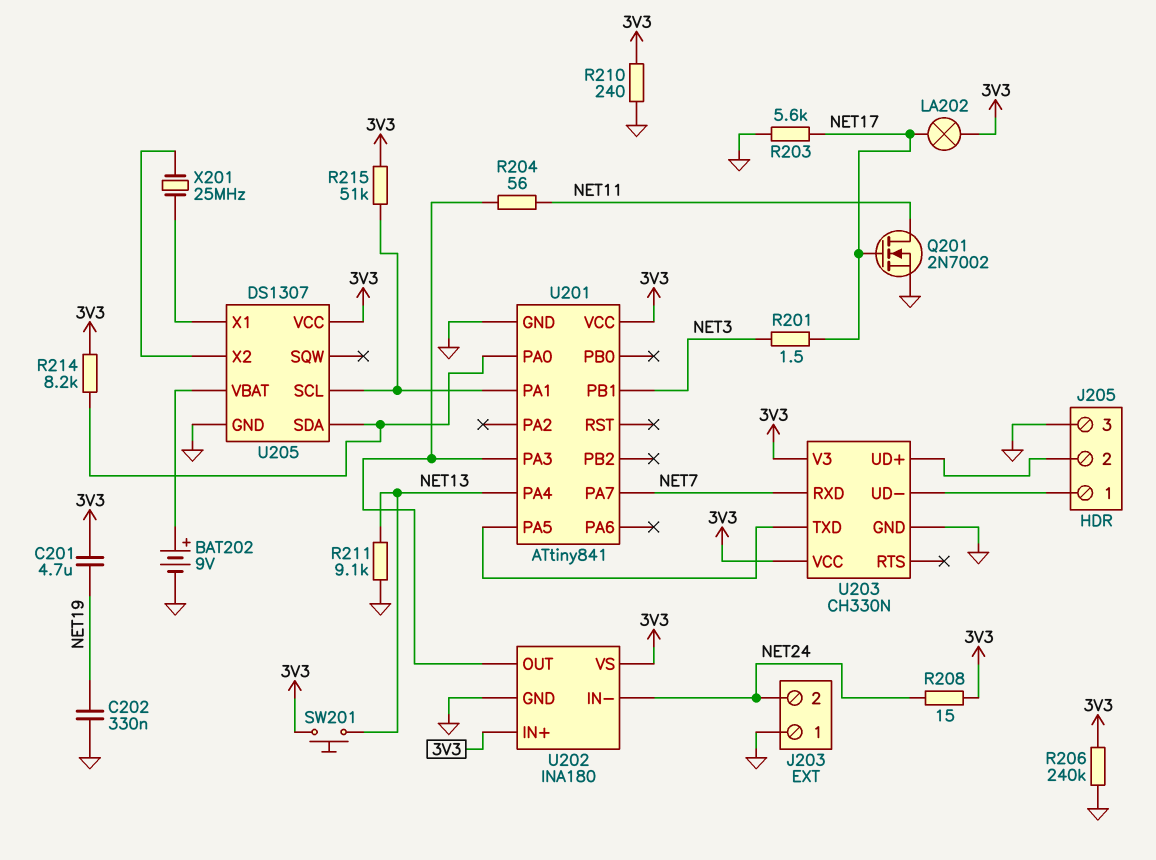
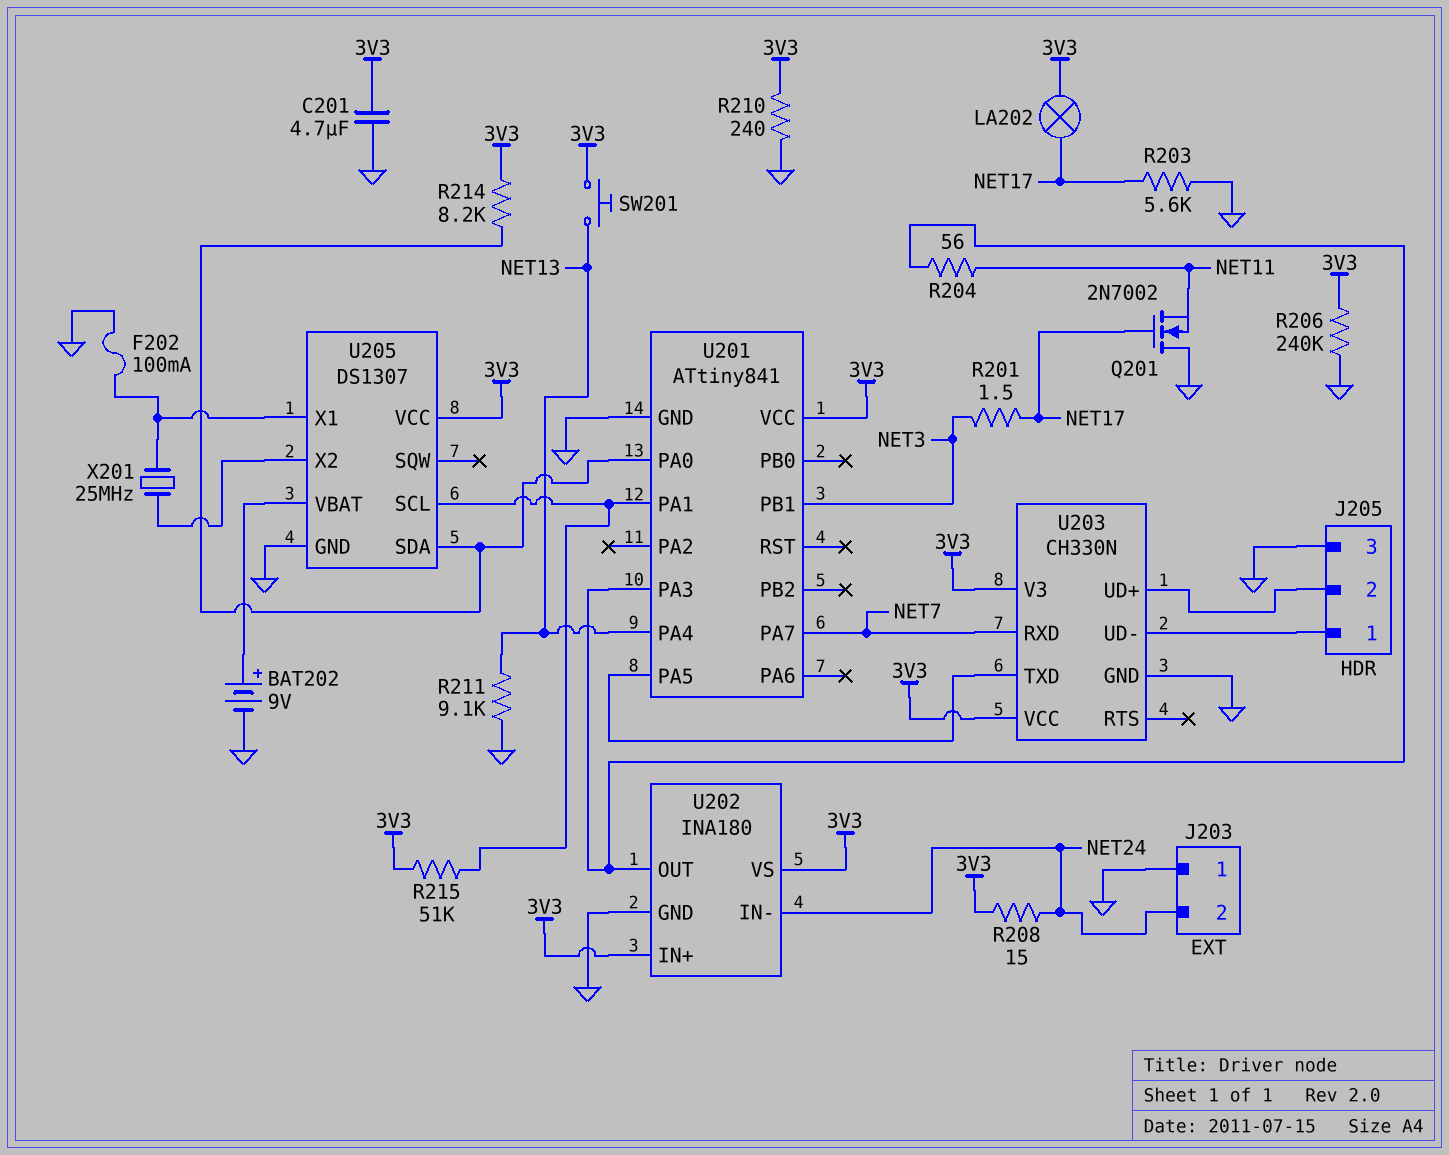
C201: 4.7uF (3V3, NET19) -> 4.7uF (3V3, GND)
C202: 330nF (GND, NET19) -> none
F202: none -> 100mA (GND, U205/X1)
Q201: NMOS 2N7002 (G NET17, D NET11, S GND) -> NMOS 2N7002 (G NET17, D GND, S NET11)

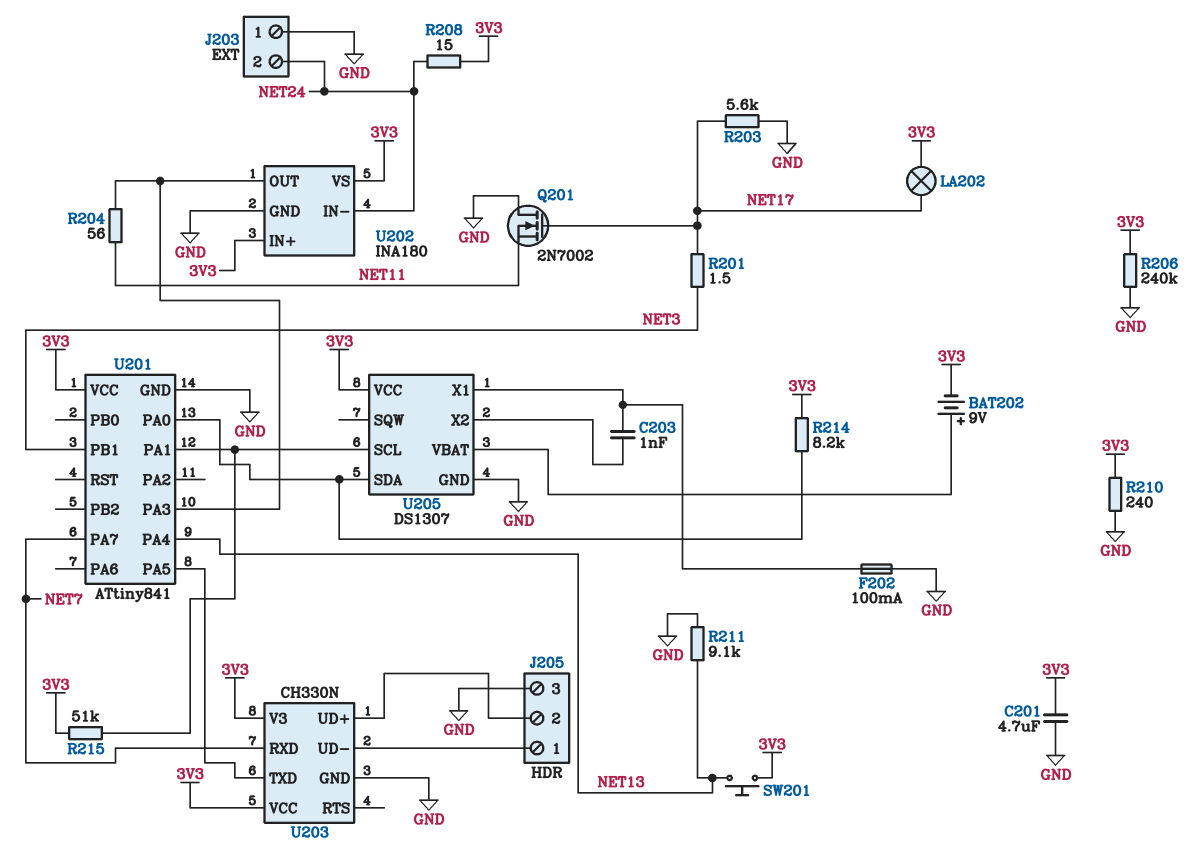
BAT202: 9V (plus U205/VBAT, minus GND) -> 9V (plus U205/VBAT, minus 3V3)
C203: none -> 1nF (U205/X1, U205/X2)
X201: 25MHz (U205/X1, U205/X2) -> none

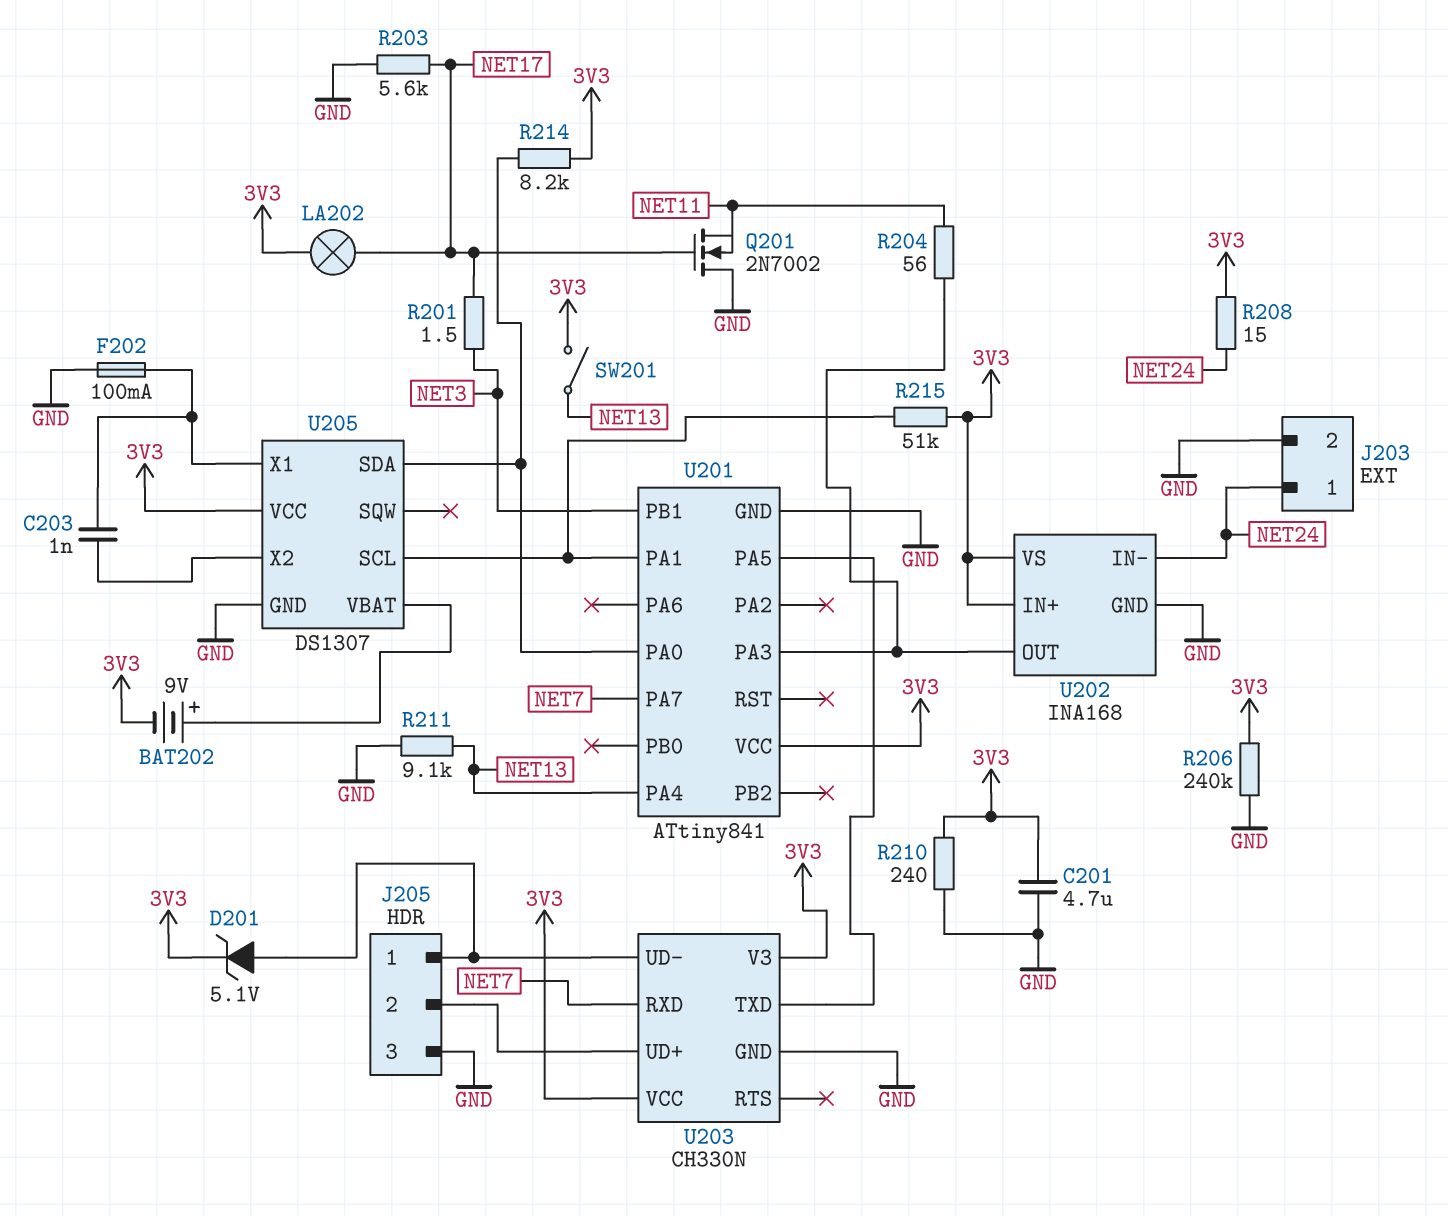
D201: none -> zener 5.1V (A J205/1, K 3V3)
J203 pin 1: GND -> NET24
J203 pin 2: NET24 -> GND
SW201: button (3V3, NET13) -> switch (3V3, NET13)
U202: INA180 -> INA168

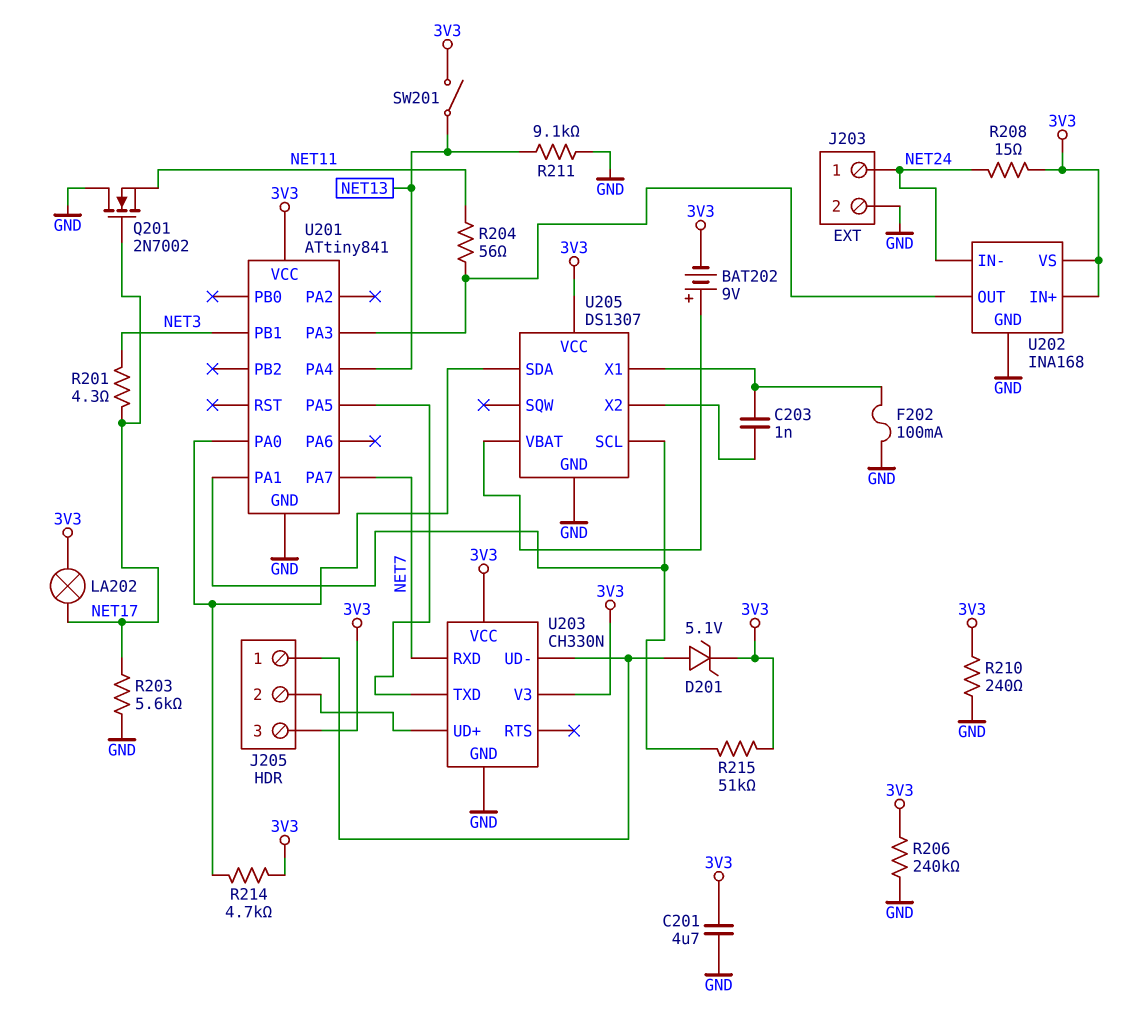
J205 pin 3: GND -> 3V3
R201: 1.5 (NET3, NET17) -> 4.3 (NET3, NET17)
R214: 8.2k (3V3, U201/PA0) -> 4.7k (3V3, U201/PA0)

